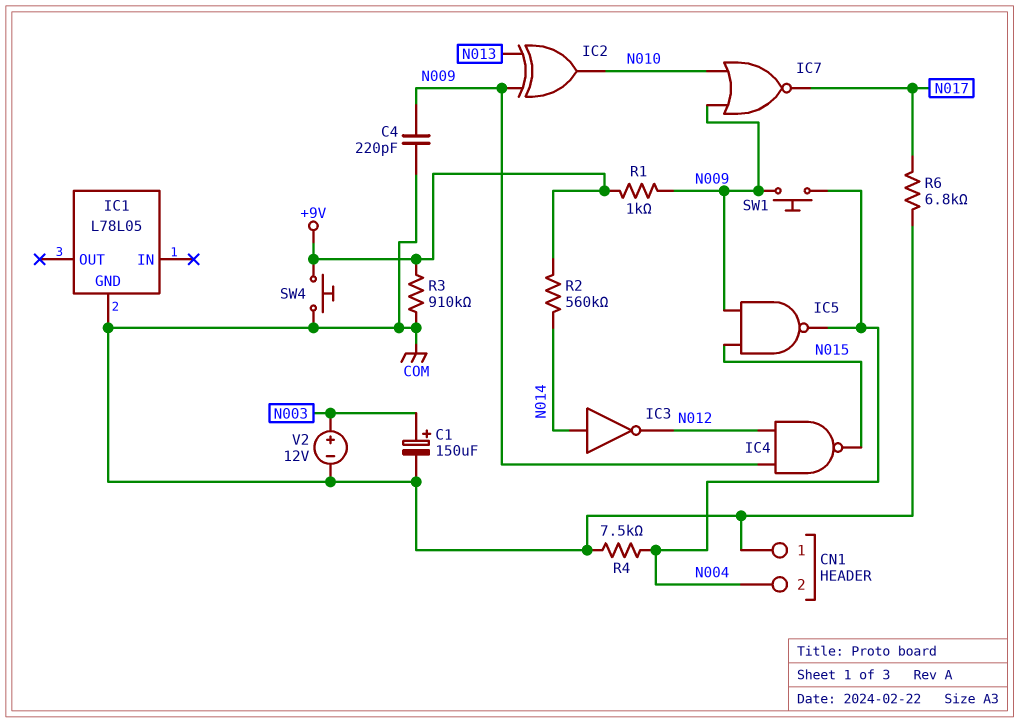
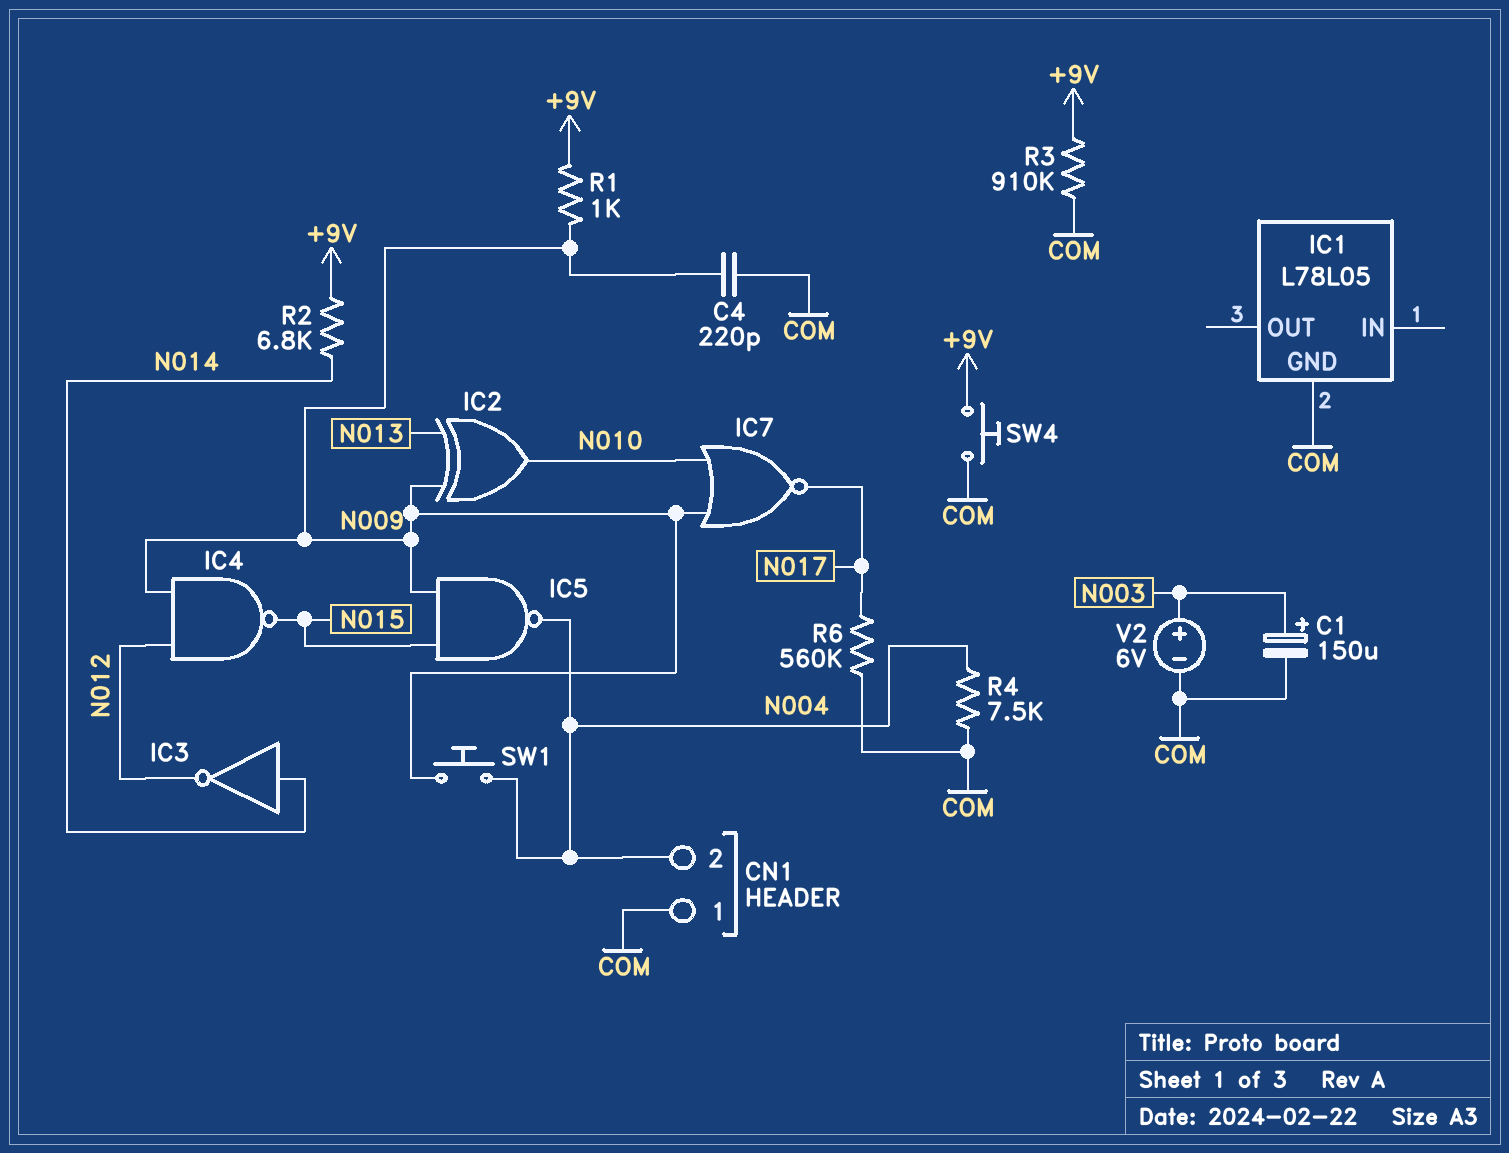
R2: 560k (+9V, N014) -> 6.8k (+9V, N014)
R6: 6.8k (COM, N017) -> 560k (COM, N017)
V2: 12V (plus N003, minus COM) -> 6V (plus N003, minus COM)

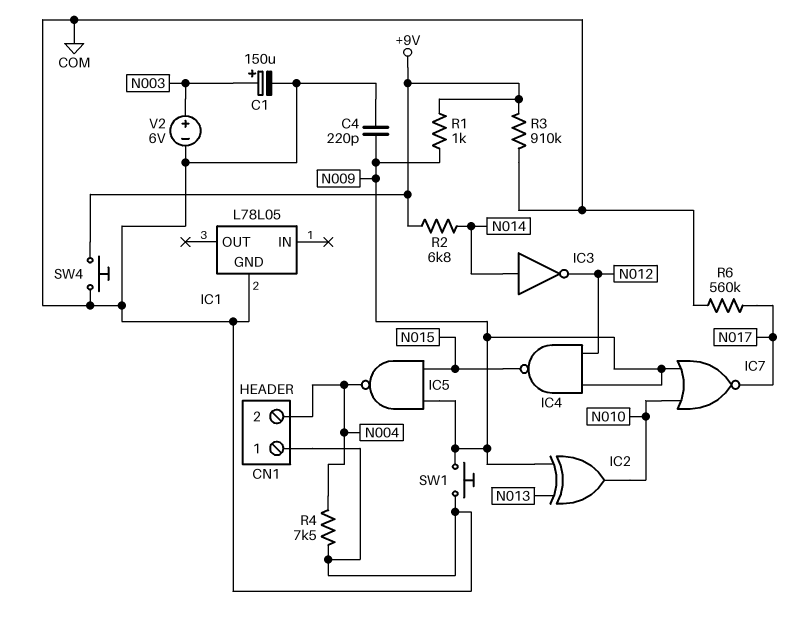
SW1: button (N004, N009) -> button (COM, N009)

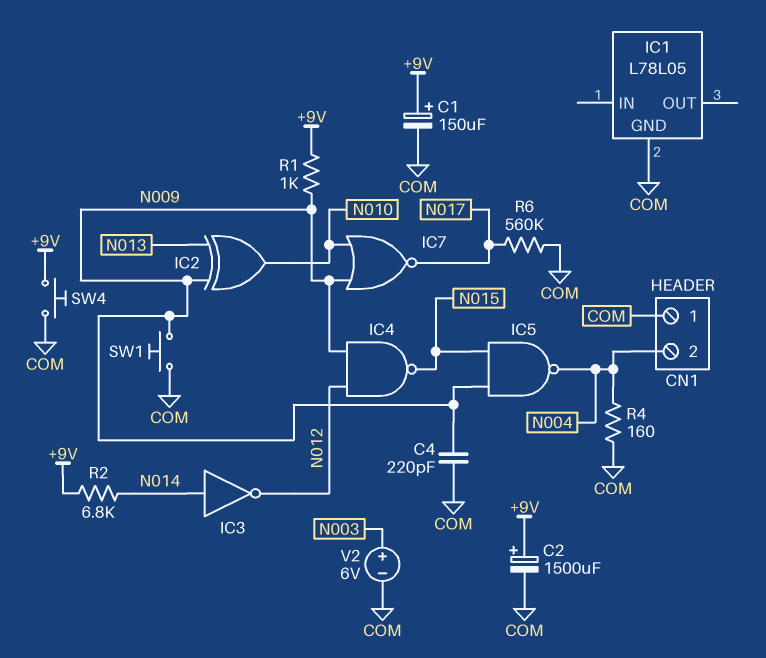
C1: 150uF (plus N003, minus COM) -> 150uF (plus +9V, minus COM)
C2: none -> 1500uF (plus +9V, minus COM)
R3: 910k (+9V, COM) -> none
R4: 7.5k (COM, N004) -> 160 (COM, N004)

